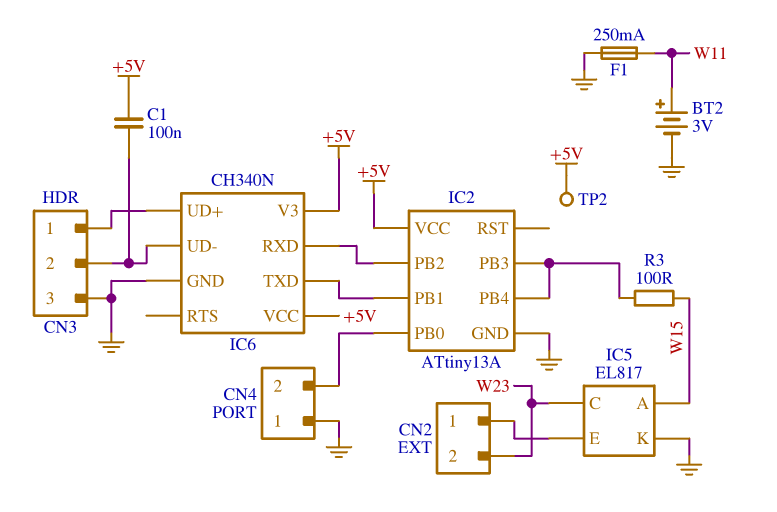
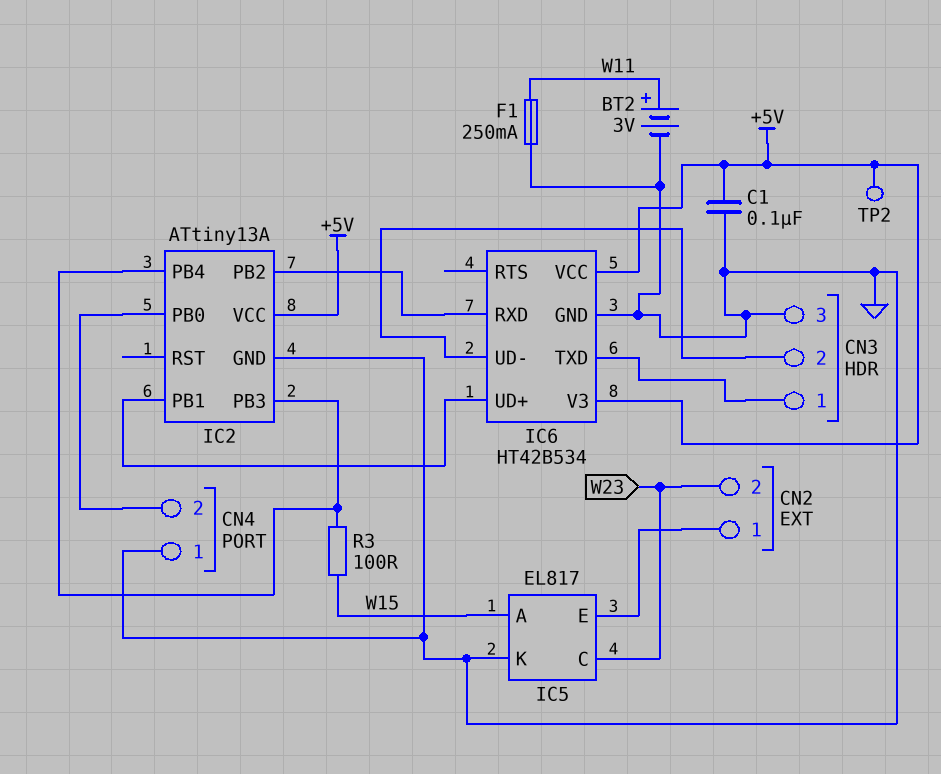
C1: 100nF (+5V, CN3/2) -> 100nF (+5V, GND)
IC6: CH340N -> HT42B534
IC6 pin TXD: IC2/PB1 -> CN3/1
IC6 pin UD+: CN3/1 -> IC2/PB1

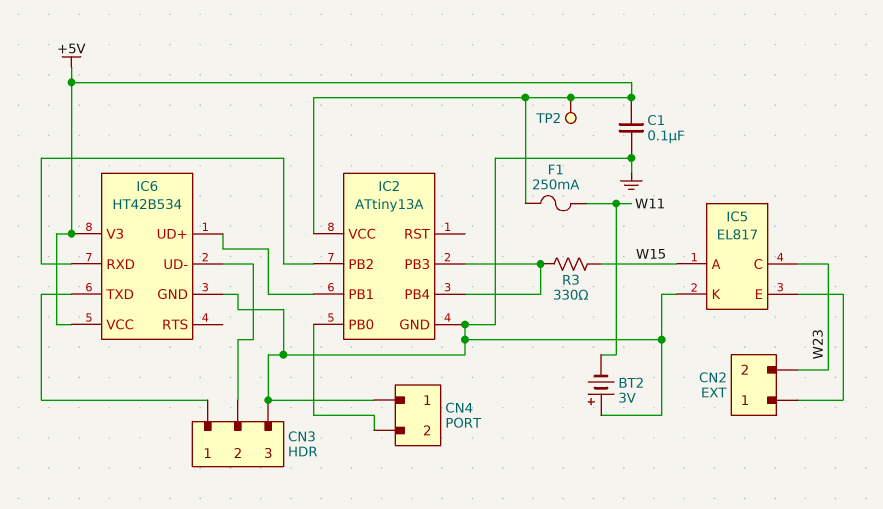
BT2: 3V (plus W11, minus GND) -> 3V (plus GND, minus W11)
F1: 250mA (GND, W11) -> 250mA (+5V, W11)
R3: 100 (IC2/PB3, W15) -> 330 (IC2/PB3, W15)

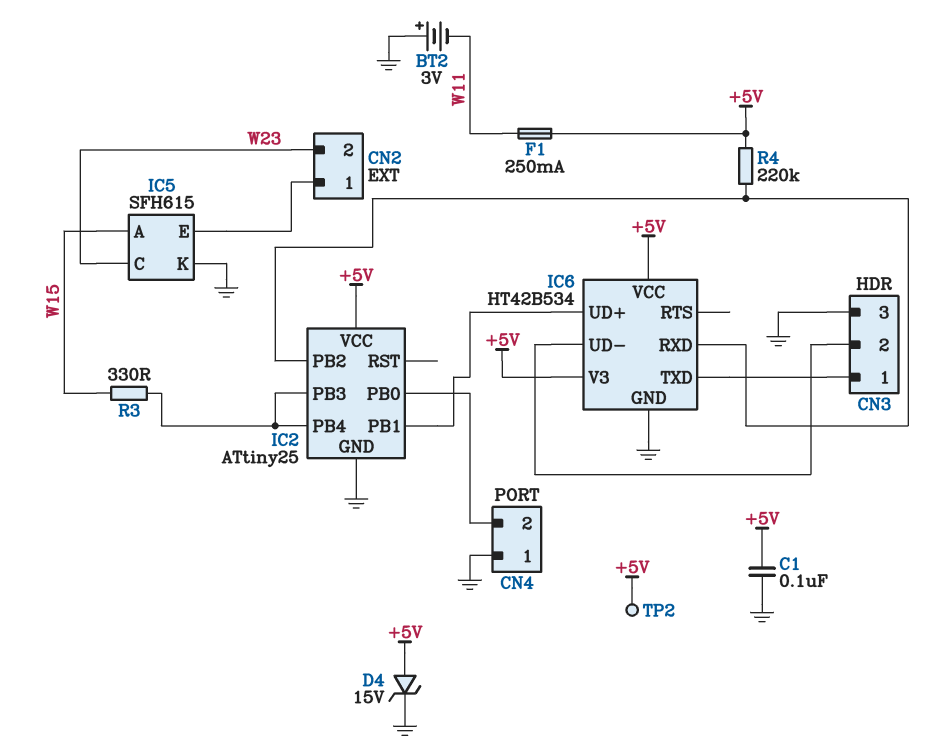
D4: none -> zener 15V (A +5V, K GND)
IC2: ATtiny13A -> ATtiny25
IC5: EL817 -> SFH615
R4: none -> 220k (+5V, IC2/PB2)

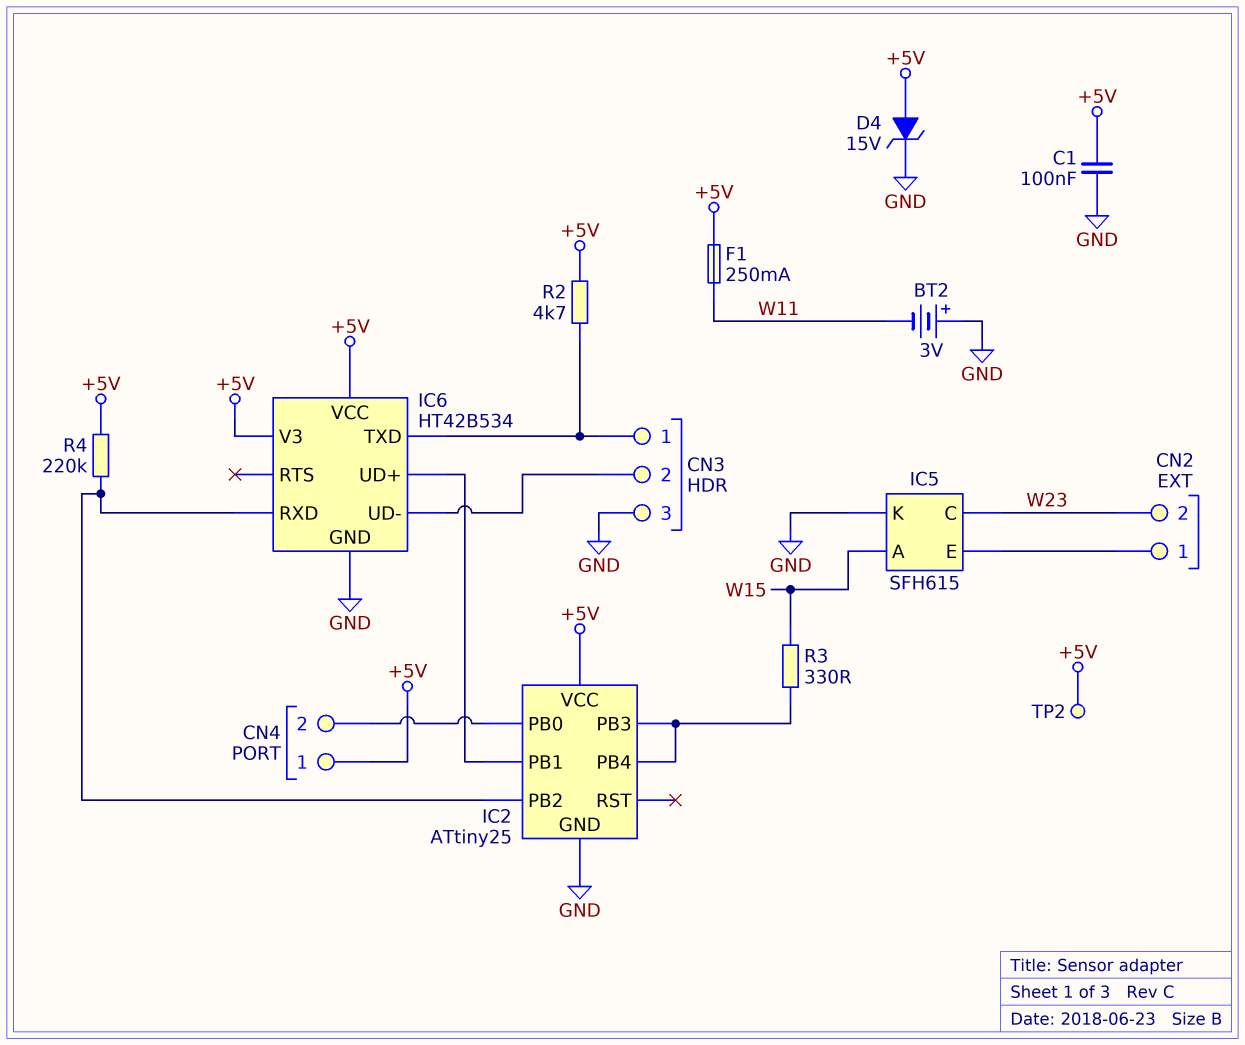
CN4 pin 1: GND -> +5V
R2: none -> 4.7k (+5V, CN3/1)

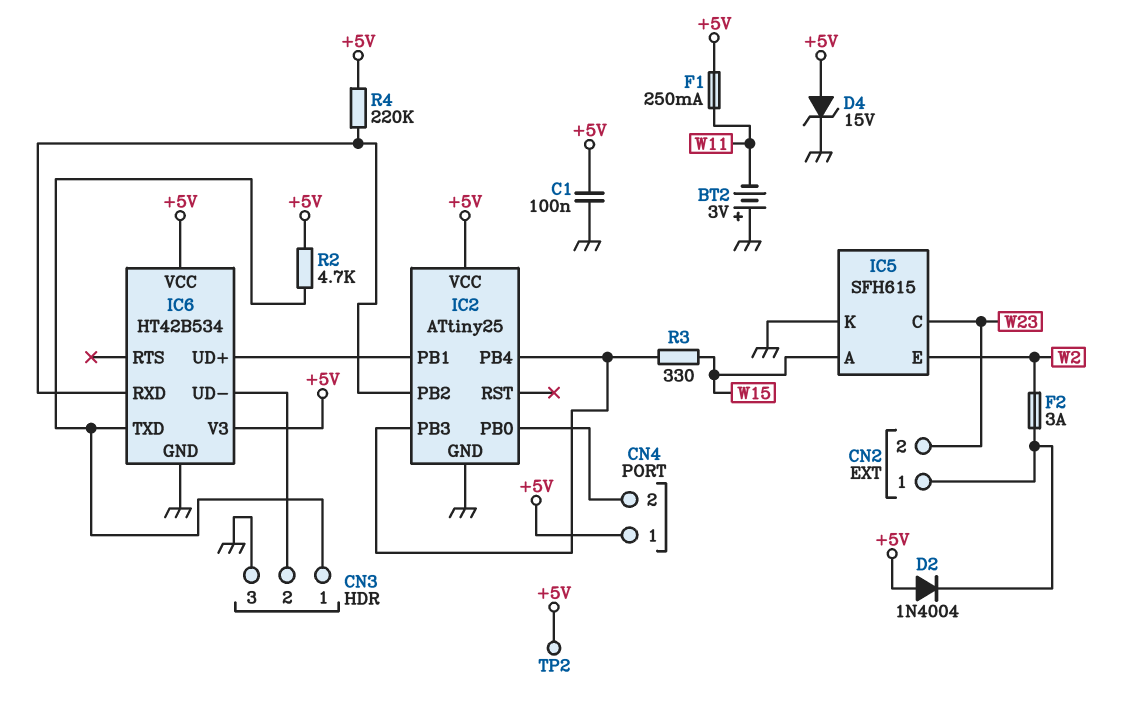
D2: none -> diode 1N4004 (A +5V, K CN2/1)
F2: none -> 3A (CN2/1, W2)
IC5 pin E: CN2/1 -> W2

